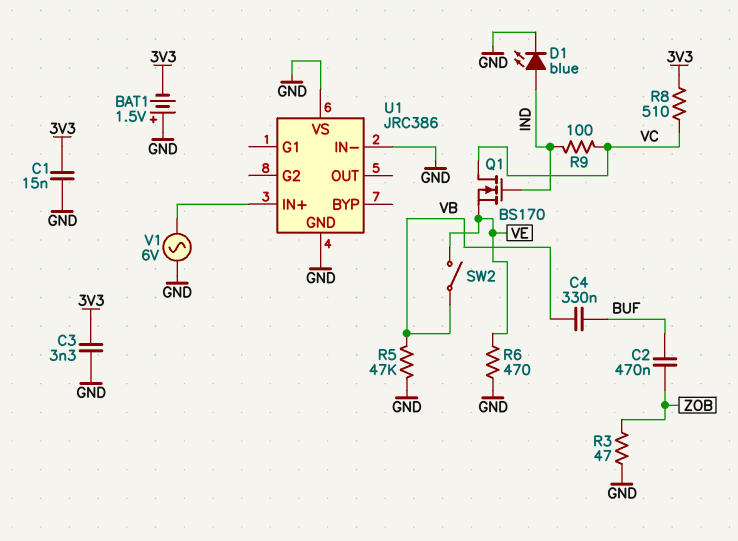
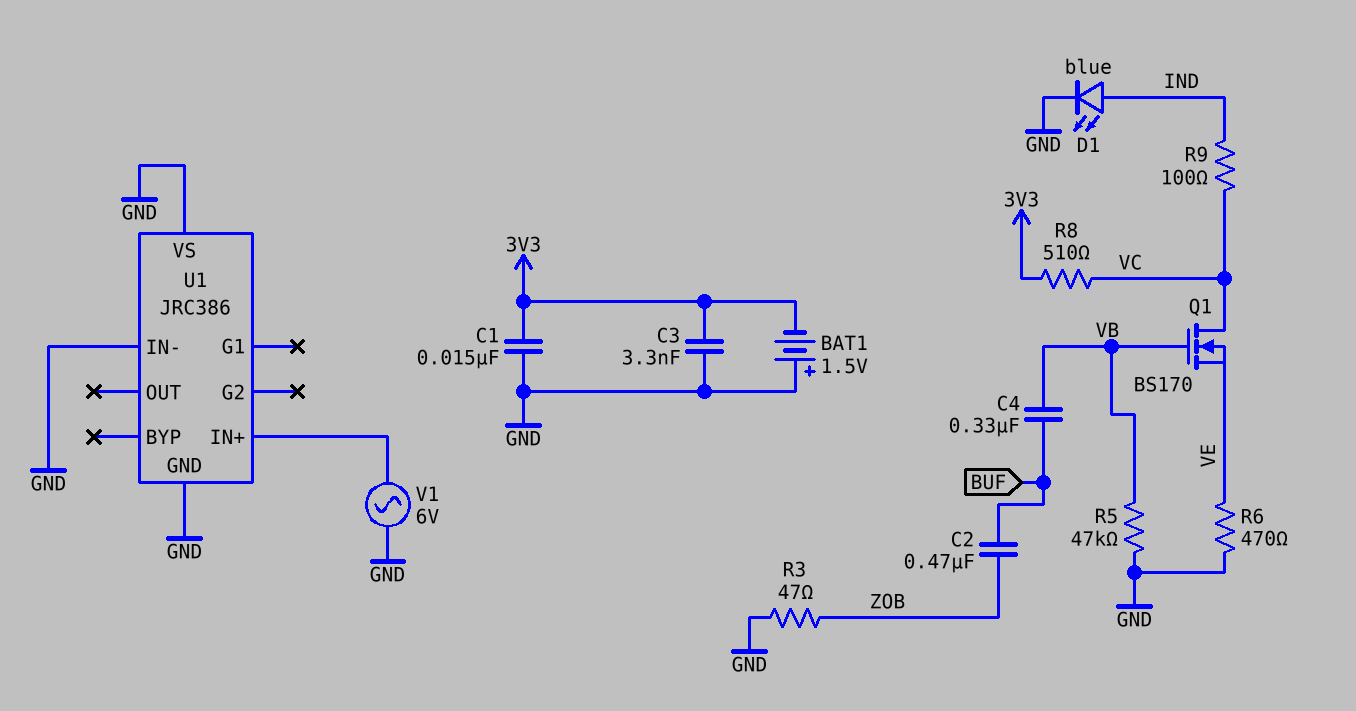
Q1: NMOS BS170 (G IND, D VC, S VE) -> NMOS BS170 (G VB, D VC, S VE)
SW2: switch (VB, VE) -> none

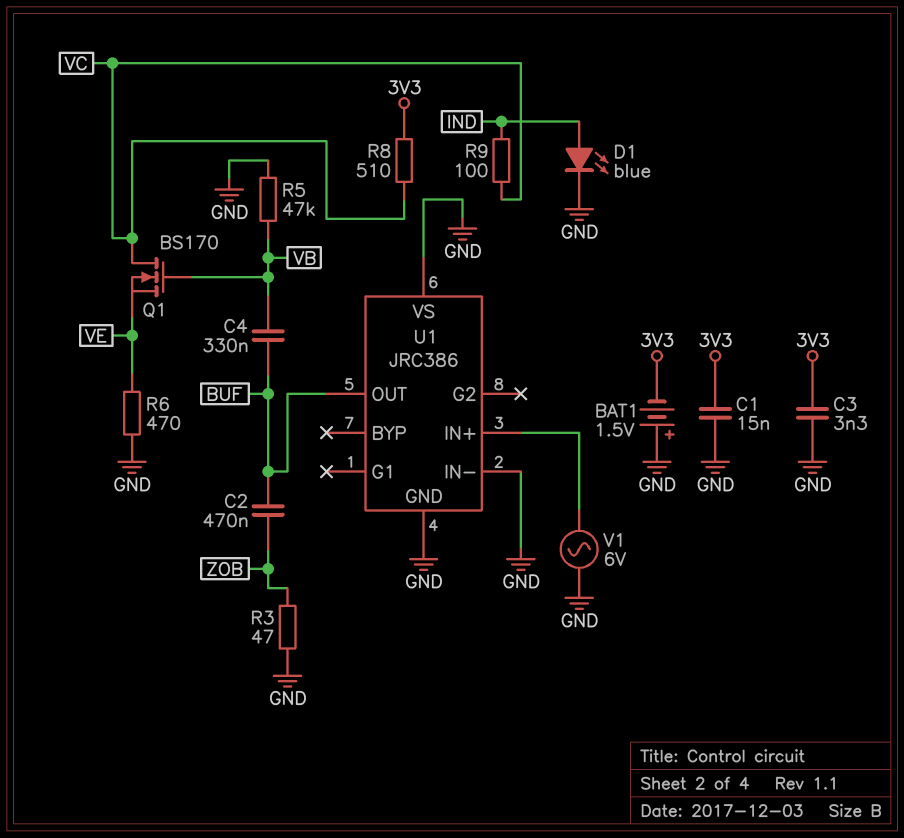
U1 pin OUT: none -> BUF

